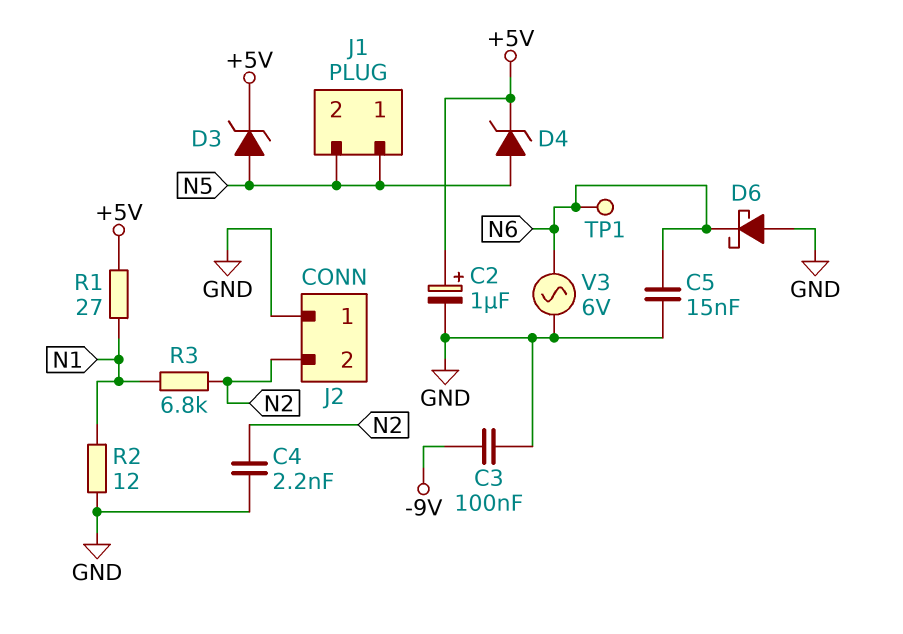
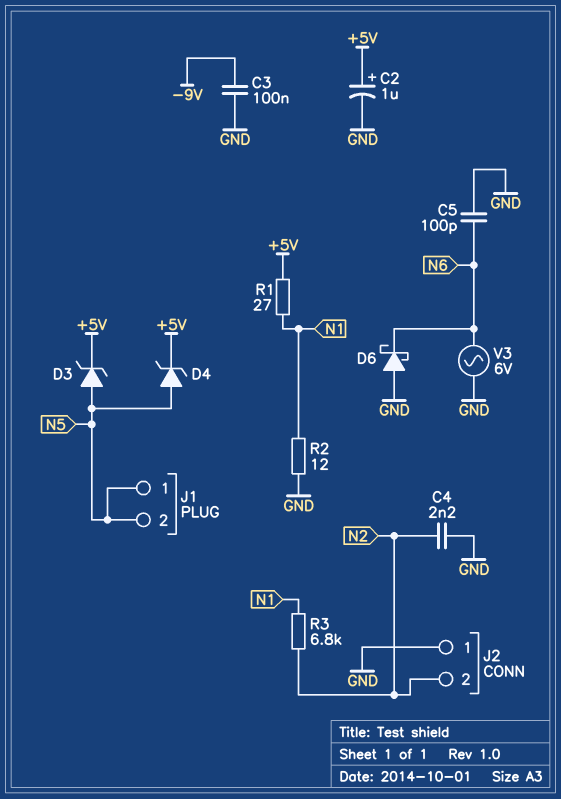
C5: 15nF (GND, N6) -> 100pF (GND, N6)
TP1: test point (N6) -> none

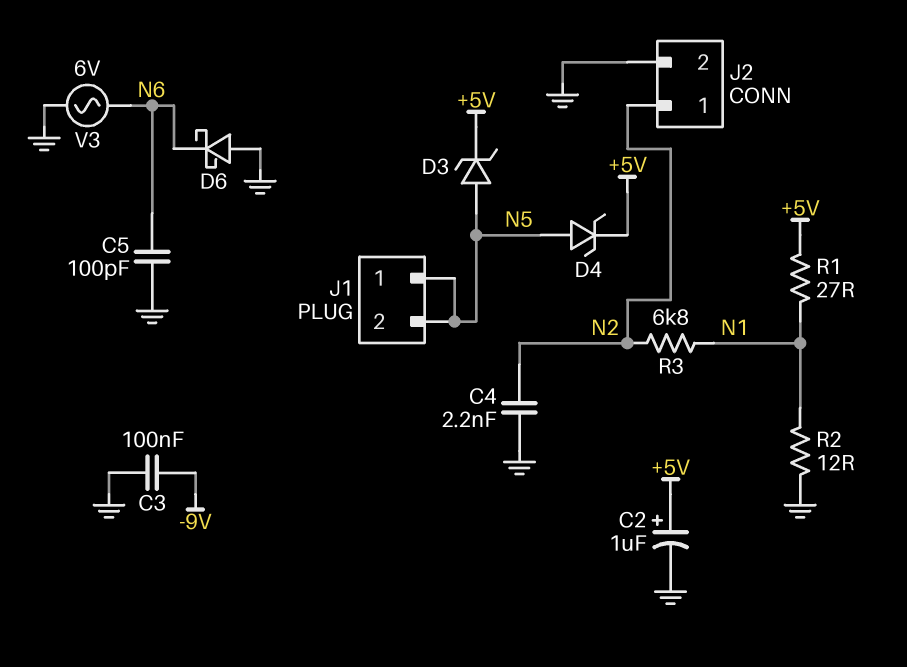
J2 pin 1: GND -> N2
J2 pin 2: N2 -> GND

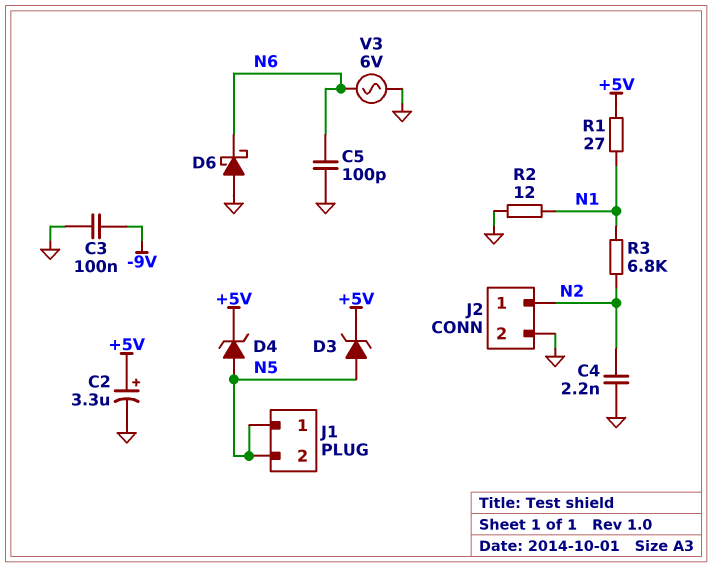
C2: 1uF (plus +5V, minus GND) -> 3.3uF (plus +5V, minus GND)

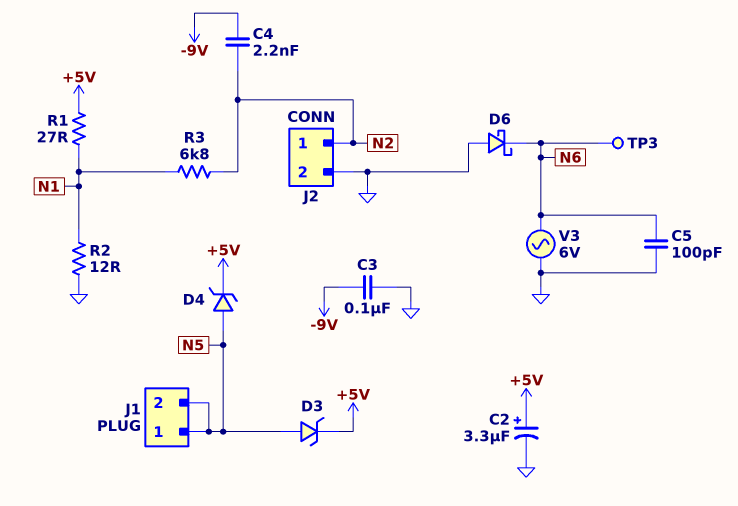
C4: 2.2nF (GND, N2) -> 2.2nF (-9V, N2)
TP3: none -> test point (N6)

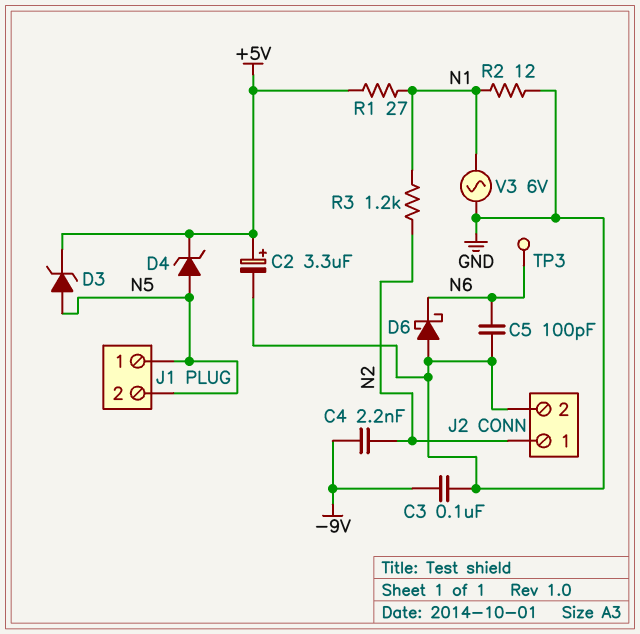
R3: 6.8k (N1, N2) -> 1.2k (N1, N2)
V3: AC 6V (GND, N6) -> AC 6V (GND, N1)

